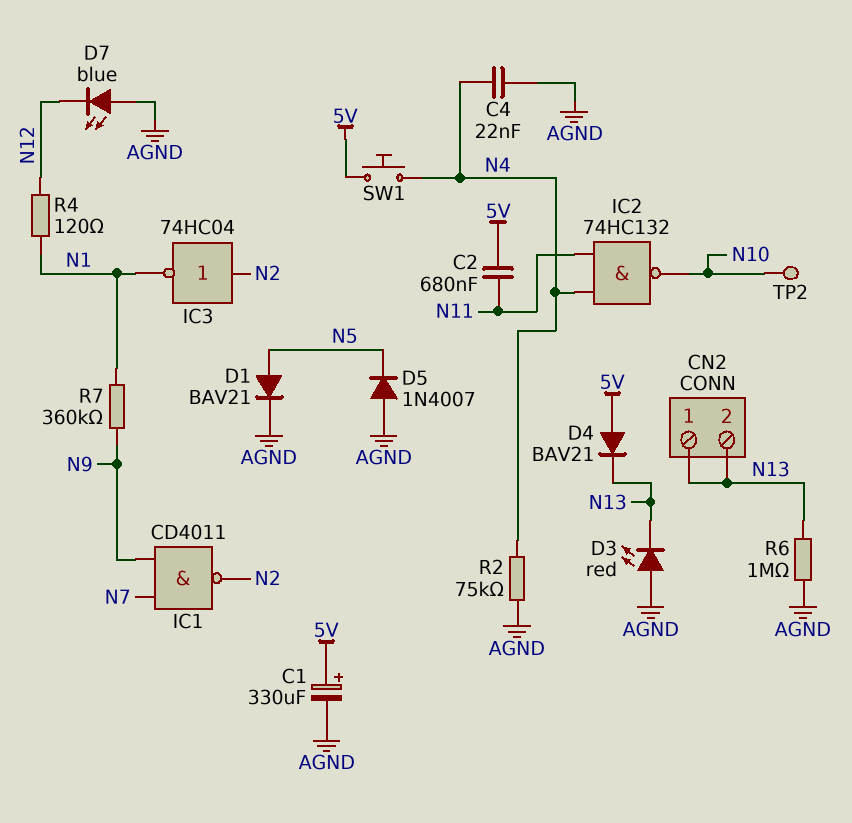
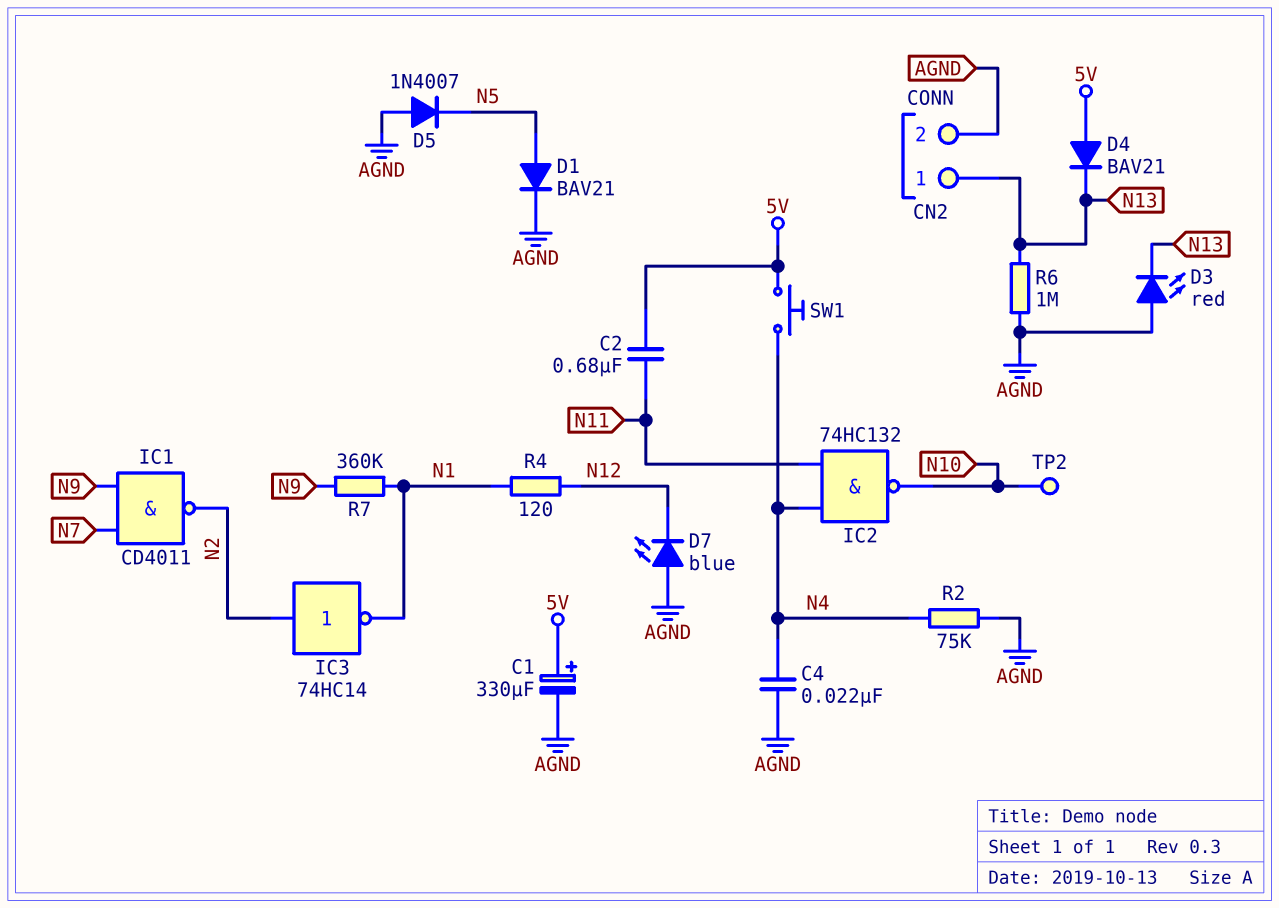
CN2 pin 2: N13 -> AGND
IC3: NOT 74HC04 (in N2, out N1) -> NOT 74HC14 (in N2, out N1)

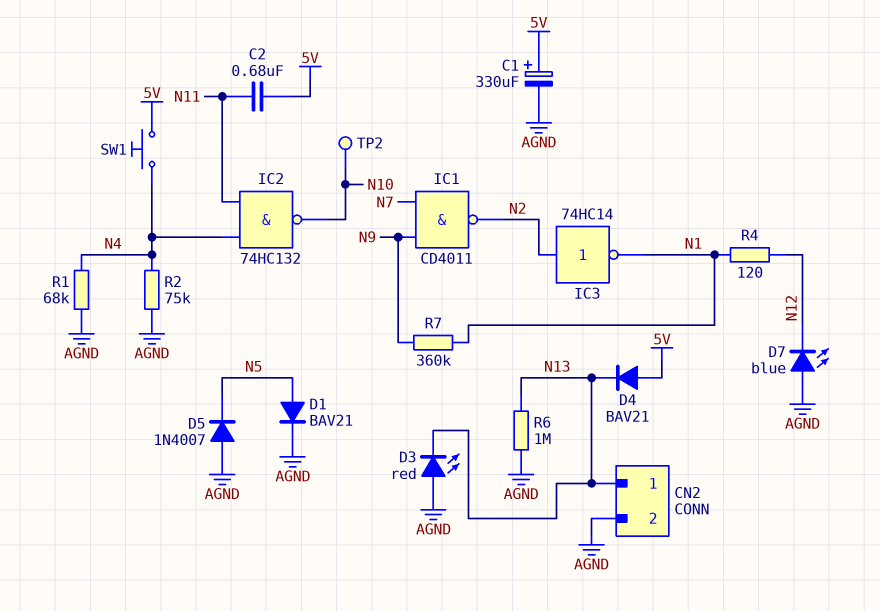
C4: 22nF (AGND, N4) -> none
R1: none -> 68k (AGND, N4)

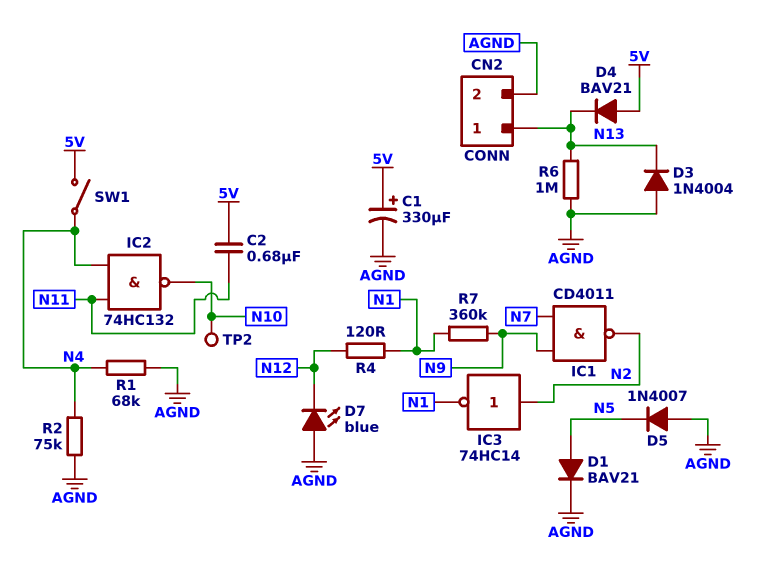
D3: LED red (A AGND, K N13) -> diode 1N4004 (A AGND, K N13)
SW1: button (5V, N4) -> switch (5V, N4)

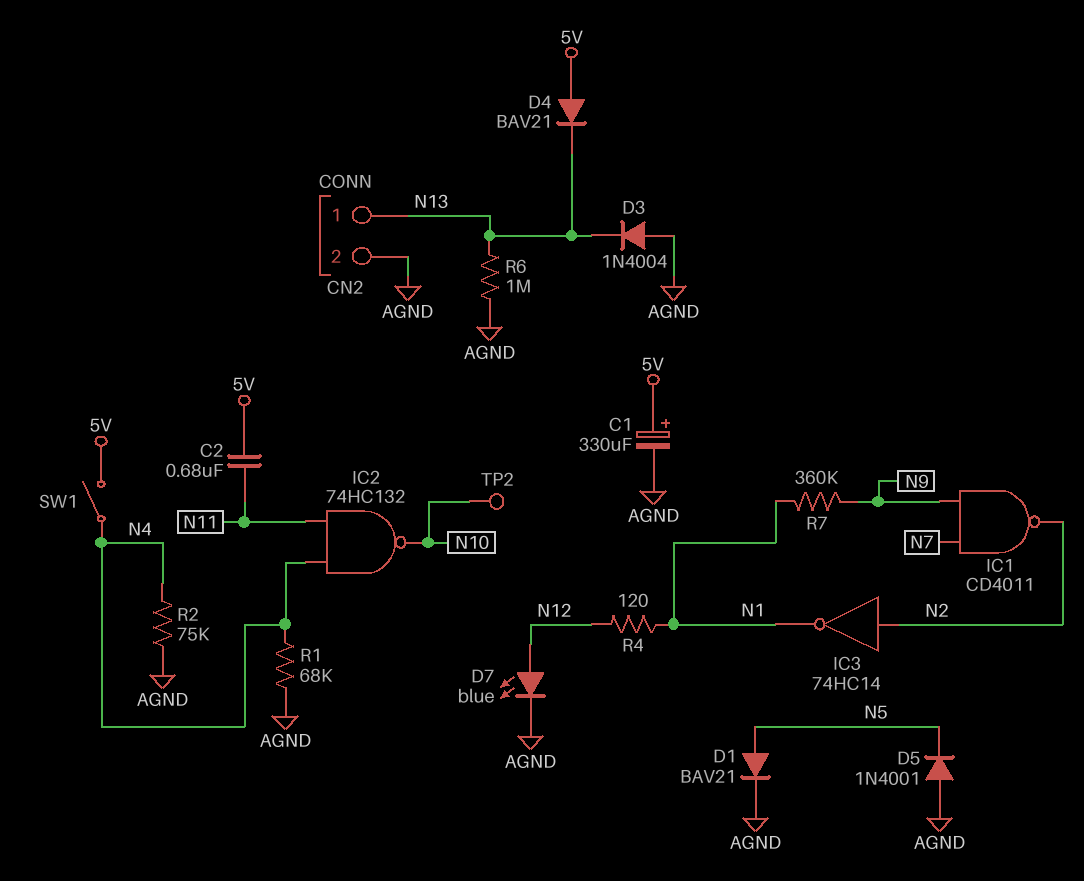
D5: diode 1N4007 (A AGND, K N5) -> diode 1N4001 (A AGND, K N5)
D7: LED blue (A AGND, K N12) -> LED blue (A N12, K AGND)

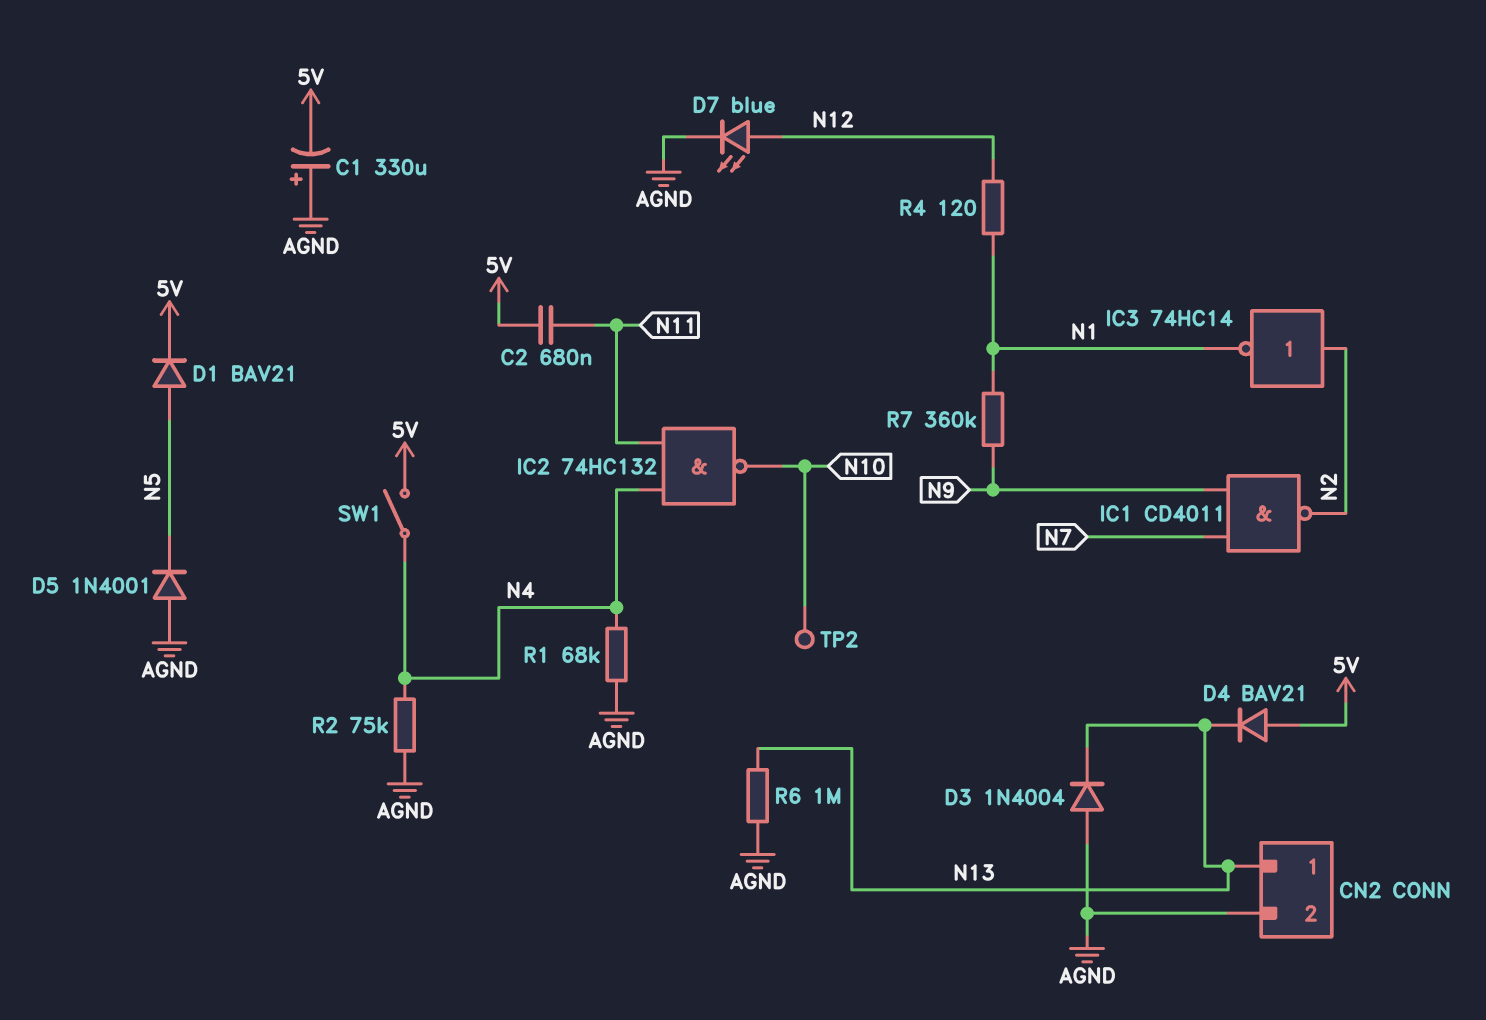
C1: 330uF (plus 5V, minus AGND) -> 330uF (plus AGND, minus 5V)
D1: diode BAV21 (A N5, K AGND) -> diode BAV21 (A N5, K 5V)

